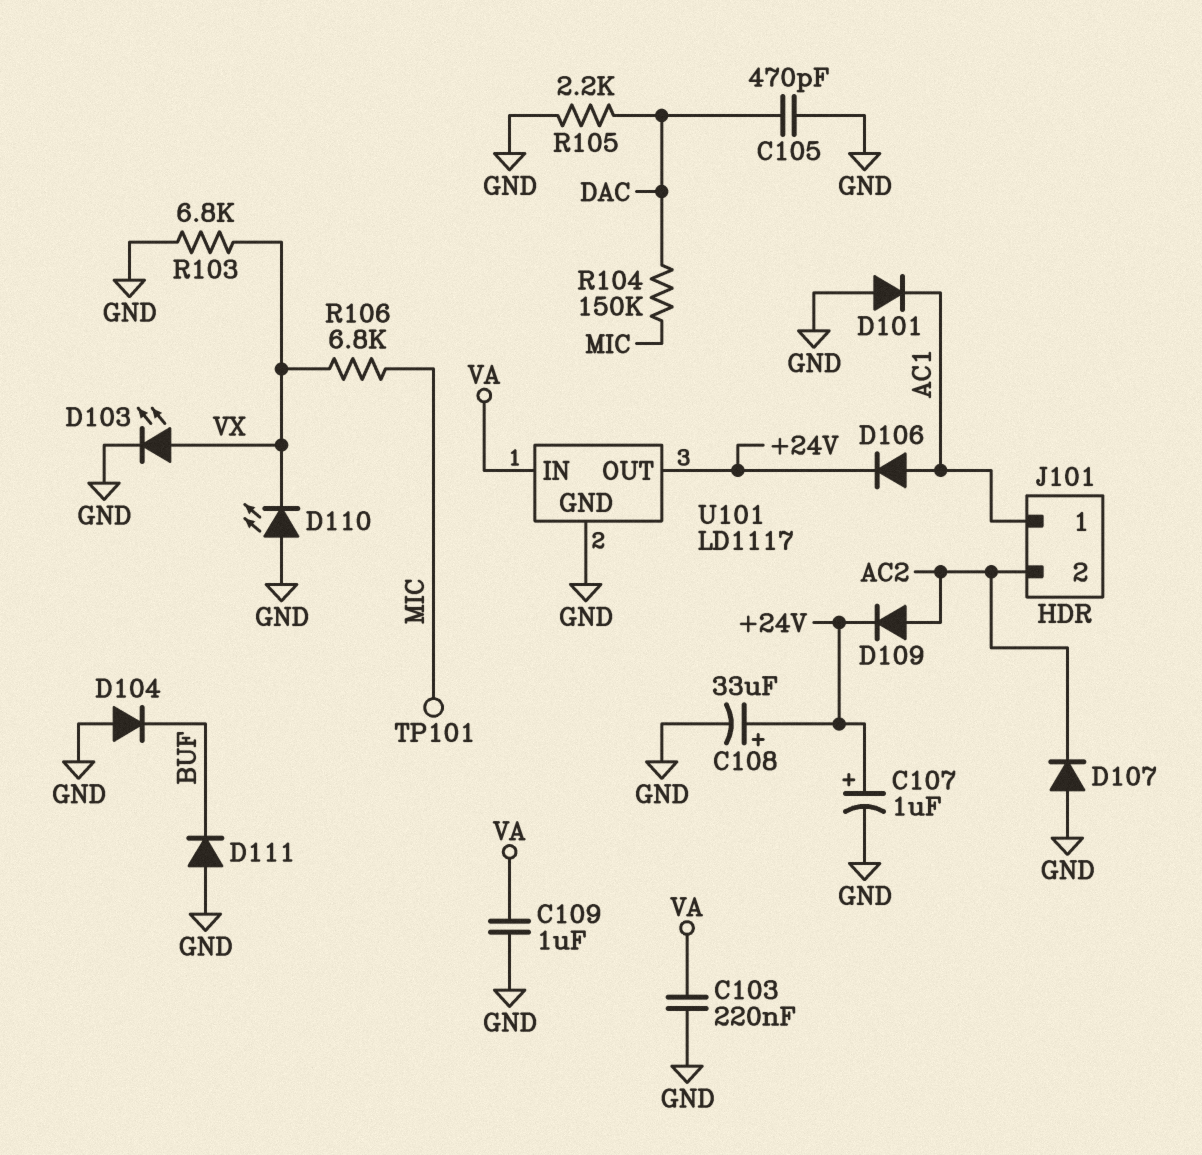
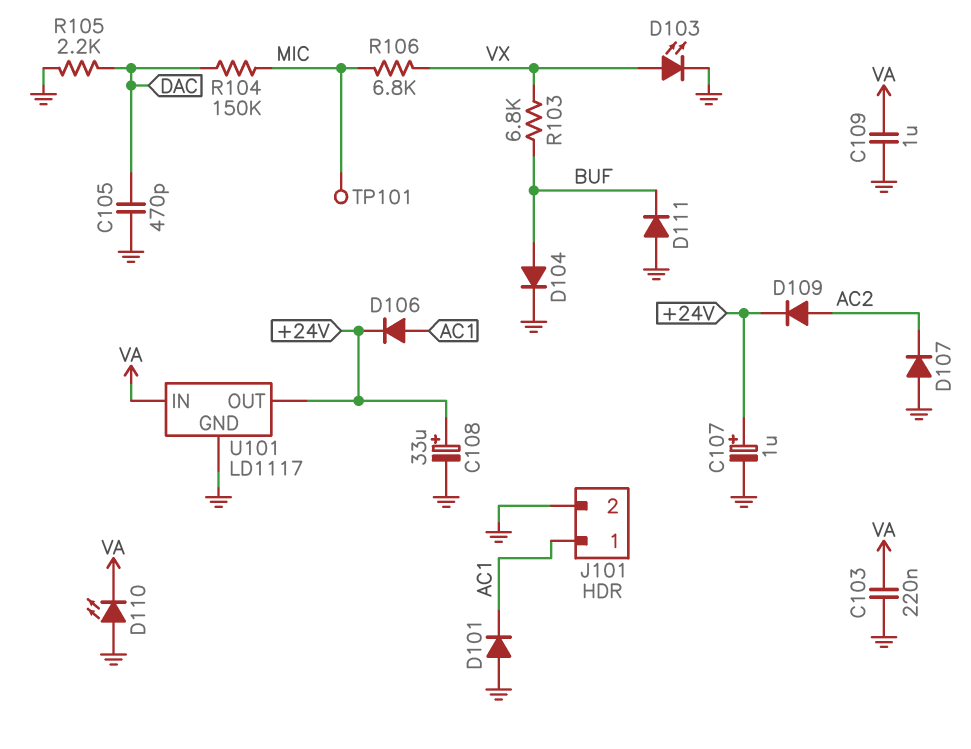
D104: diode (A GND, K BUF) -> diode (A BUF, K GND)
D110: LED (A GND, K VX) -> LED (A GND, K VA)
J101 pin 2: AC2 -> GND
R103: 6.8k (GND, VX) -> 6.8k (BUF, VX)

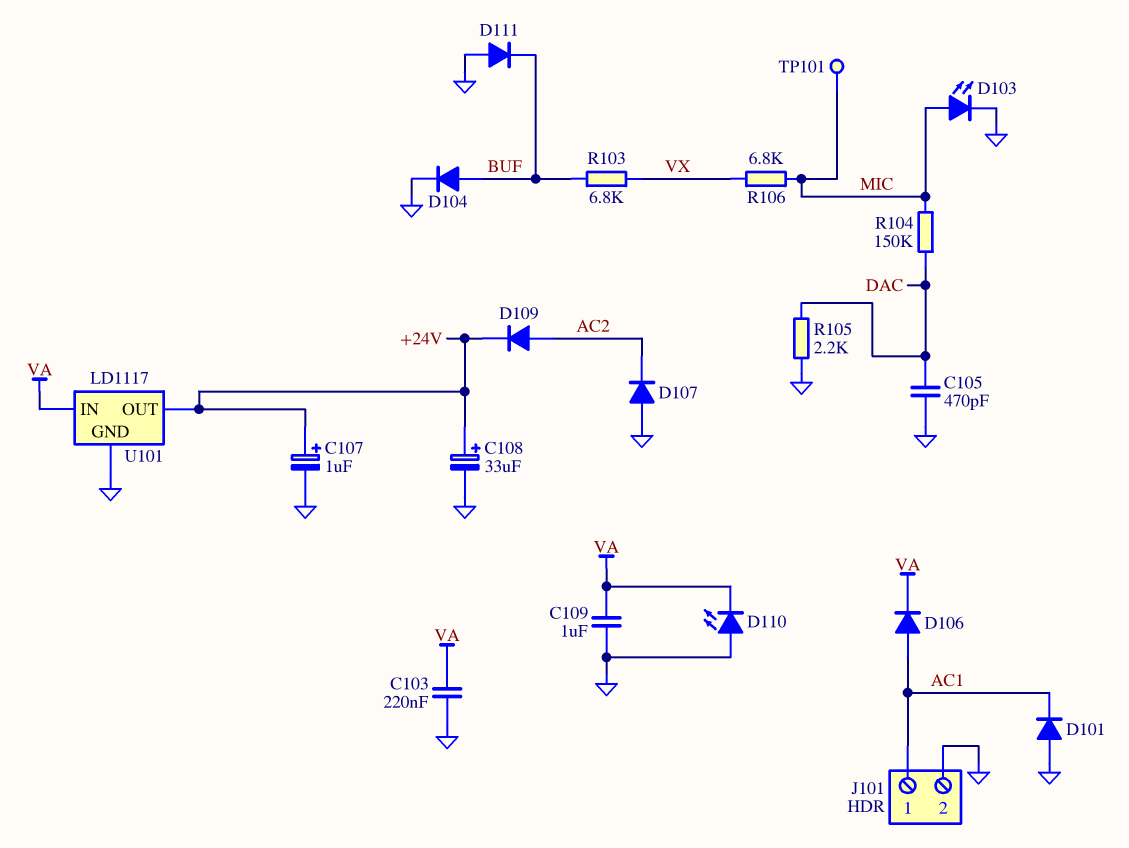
D103: LED (A VX, K GND) -> LED (A MIC, K GND)
D106: diode (A AC1, K +24V) -> diode (A AC1, K VA)

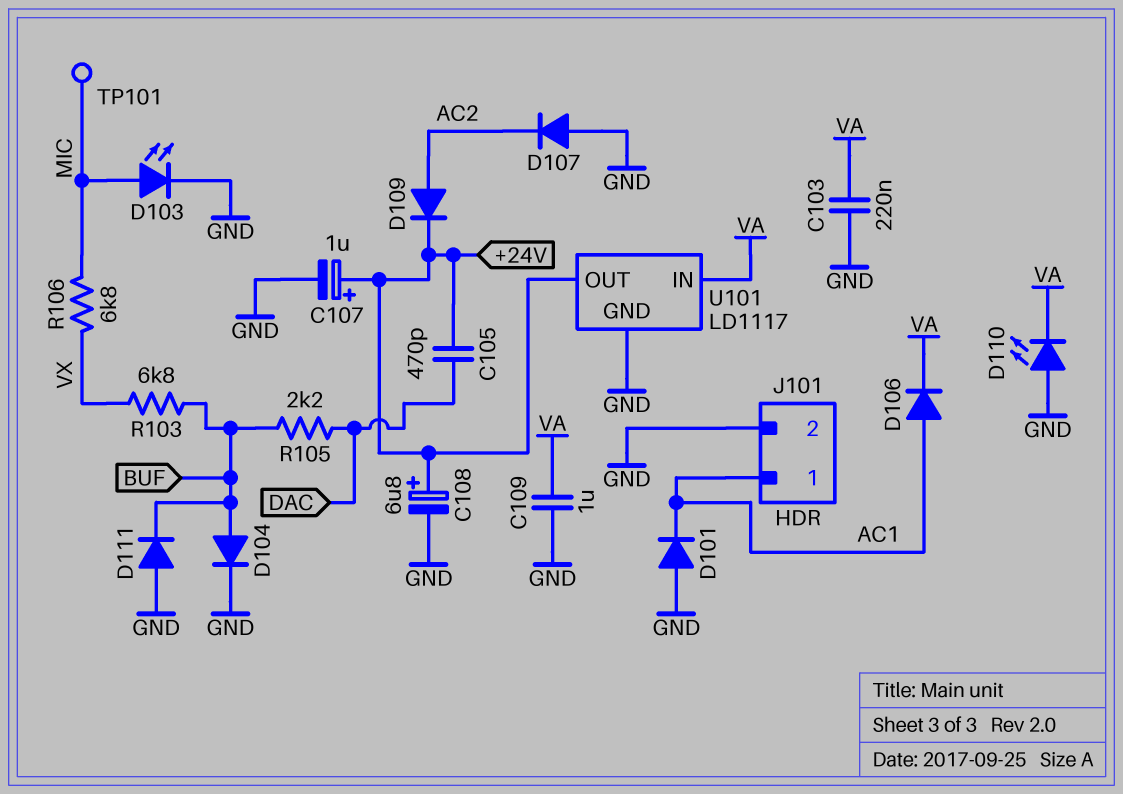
C105: 470pF (DAC, GND) -> 470pF (+24V, DAC)
C108: 33uF (plus +24V, minus GND) -> 6.8uF (plus +24V, minus GND)
R104: 150k (DAC, MIC) -> none
R105: 2.2k (DAC, GND) -> 2.2k (BUF, DAC)

